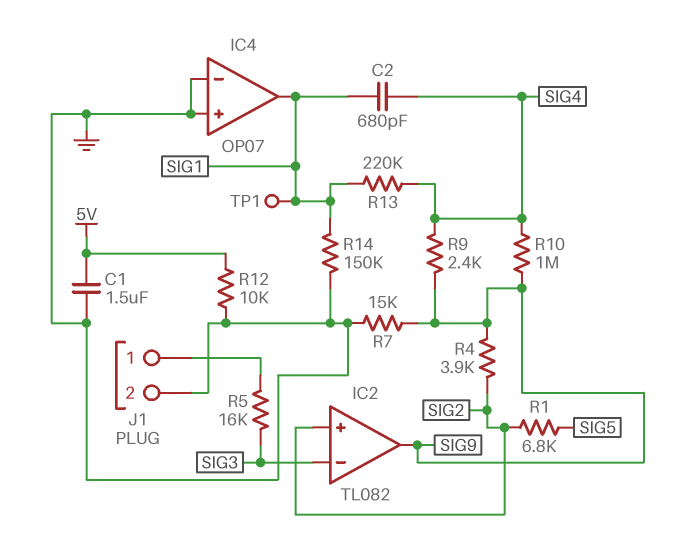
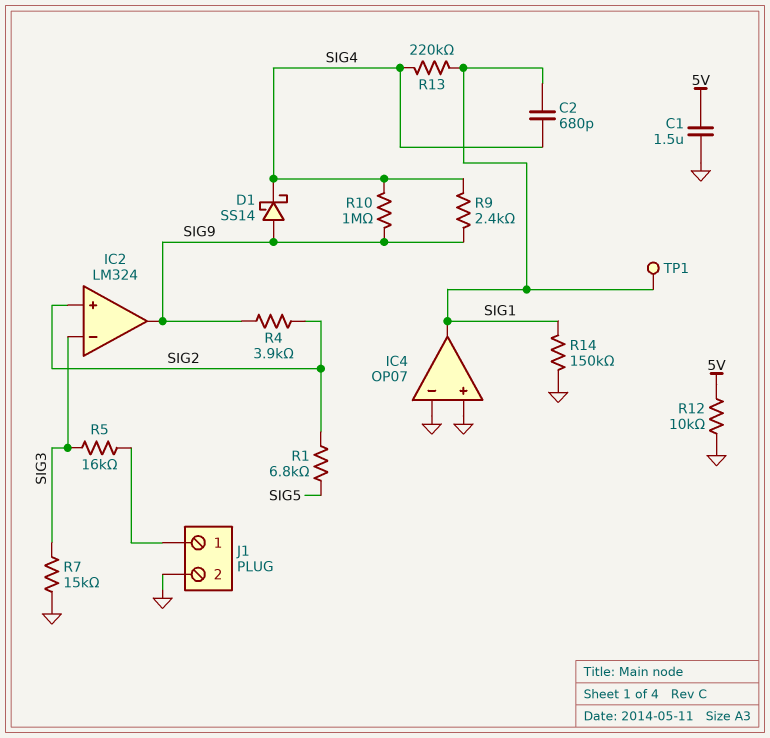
D1: none -> schottky SS14 (A SIG9, K SIG4)
IC2: TL082 -> LM324
R7: 15k (GND, SIG9) -> 15k (GND, SIG3)

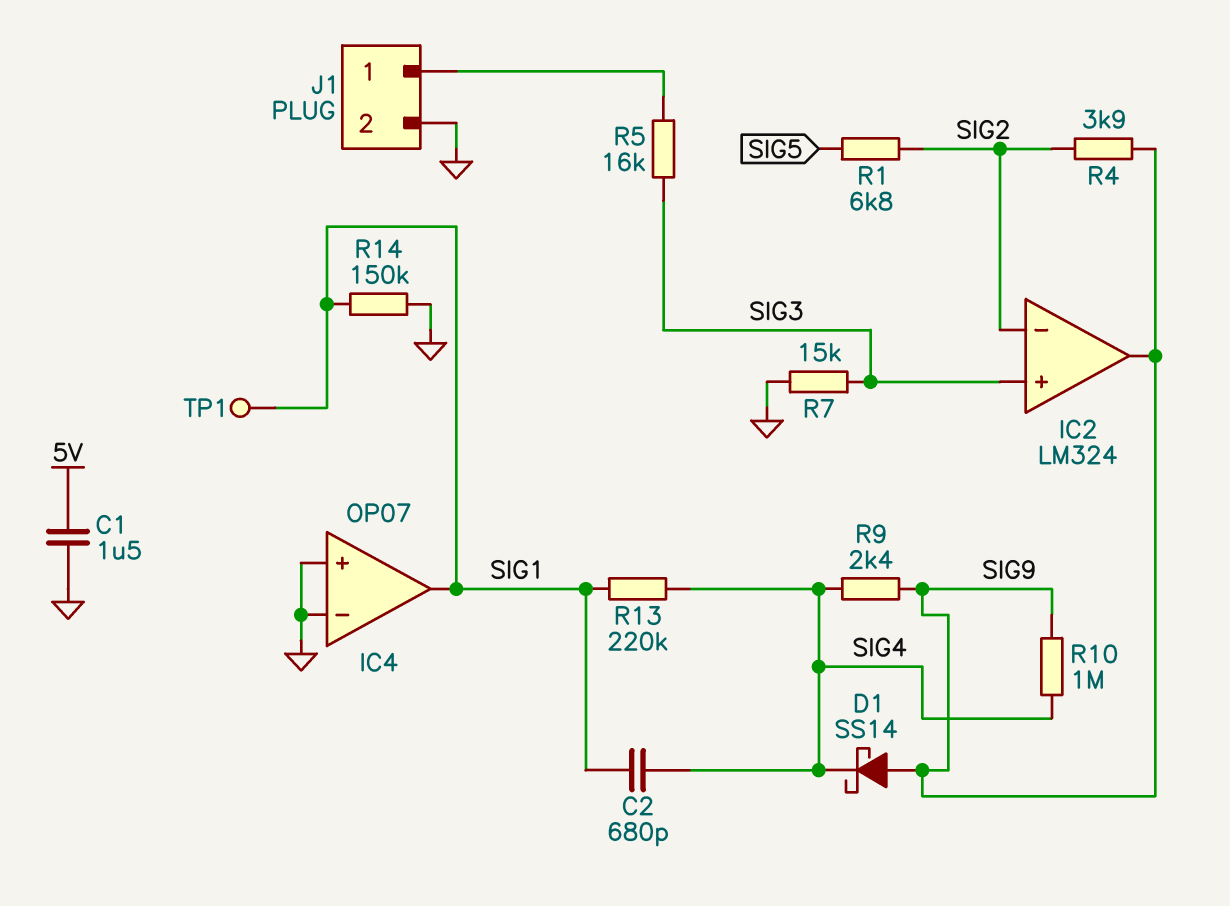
IC2 pin in+: SIG2 -> SIG3
IC2 pin in-: SIG3 -> SIG2
R12: 10k (5V, GND) -> none

